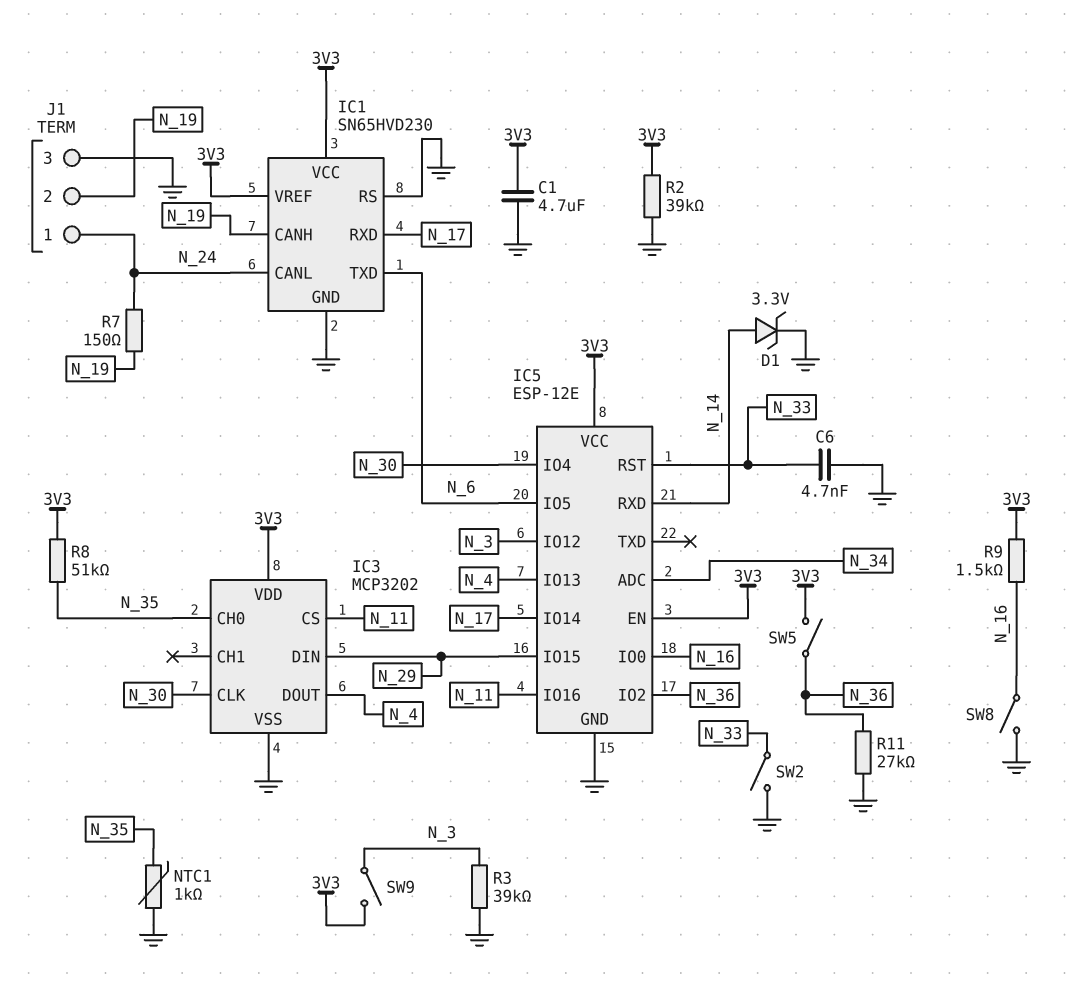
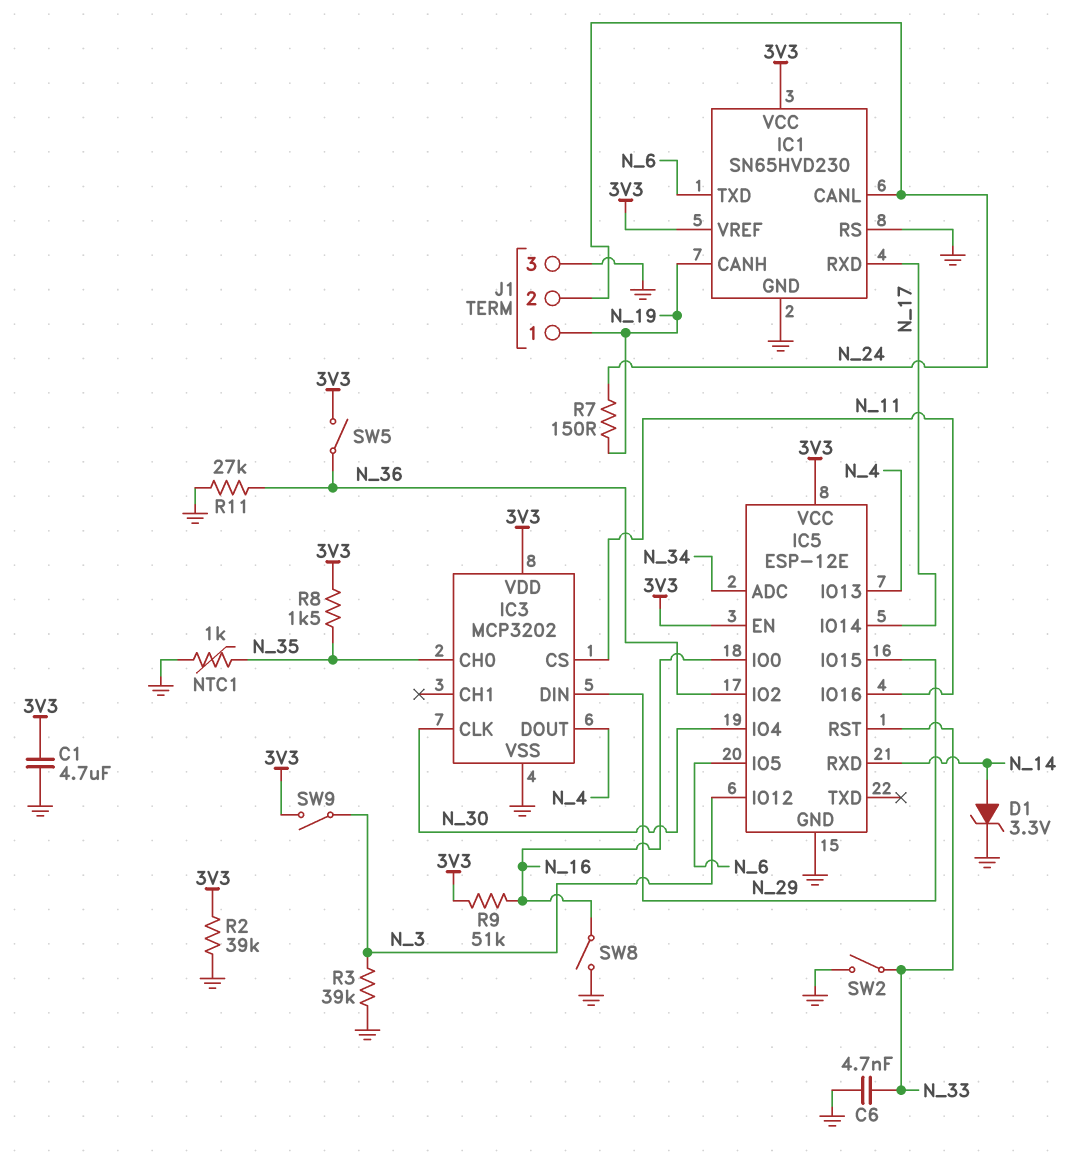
J1 pin 1: N_24 -> N_19
J1 pin 2: N_19 -> N_24
R8: 51k (3V3, N_35) -> 1.5k (3V3, N_35)
R9: 1.5k (3V3, N_16) -> 51k (3V3, N_16)

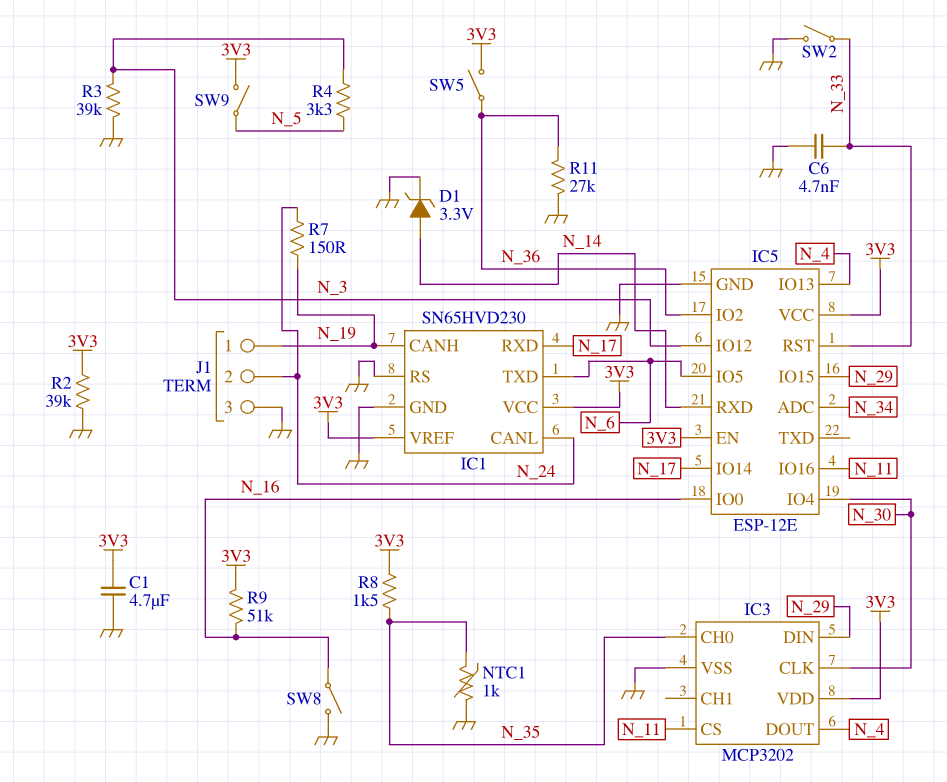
R4: none -> 3.3k (N_3, N_5)
SW9: switch (3V3, N_3) -> switch (3V3, N_5)

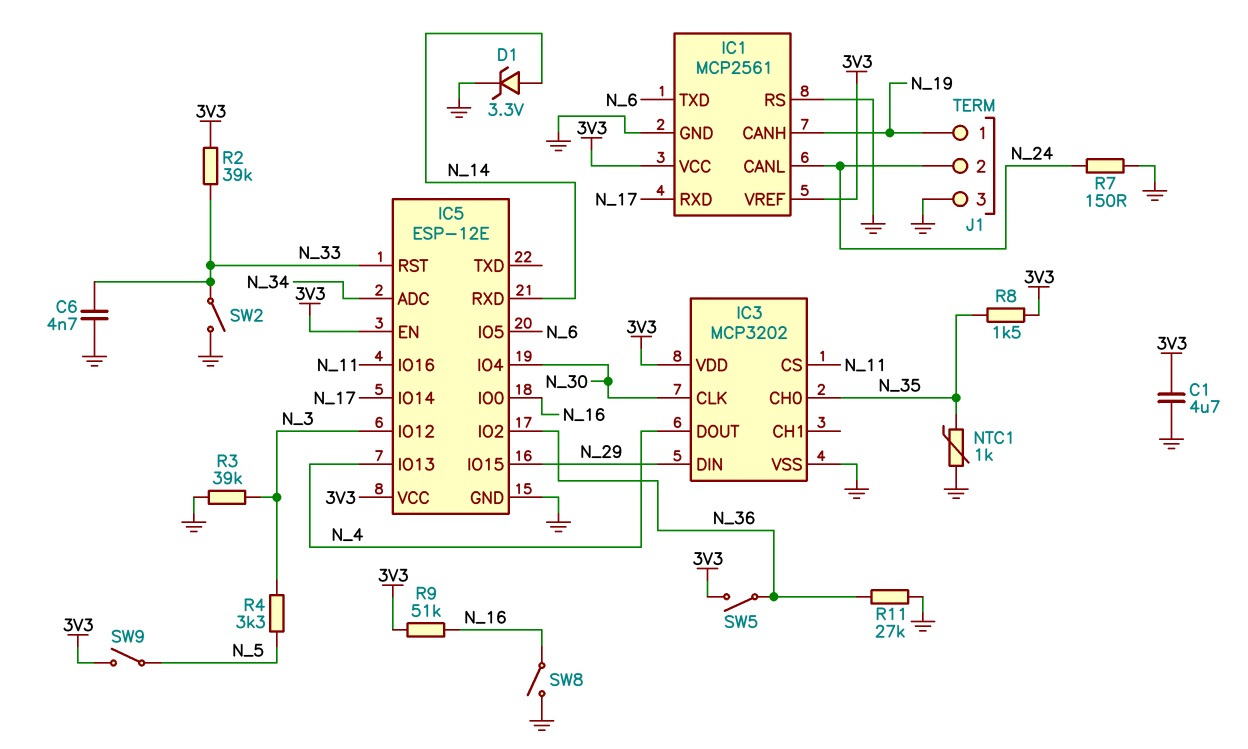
IC1: SN65HVD230 -> MCP2561
R2: 39k (3V3, GND) -> 39k (3V3, N_33)
R7: 150 (N_19, N_24) -> 150 (GND, N_24)

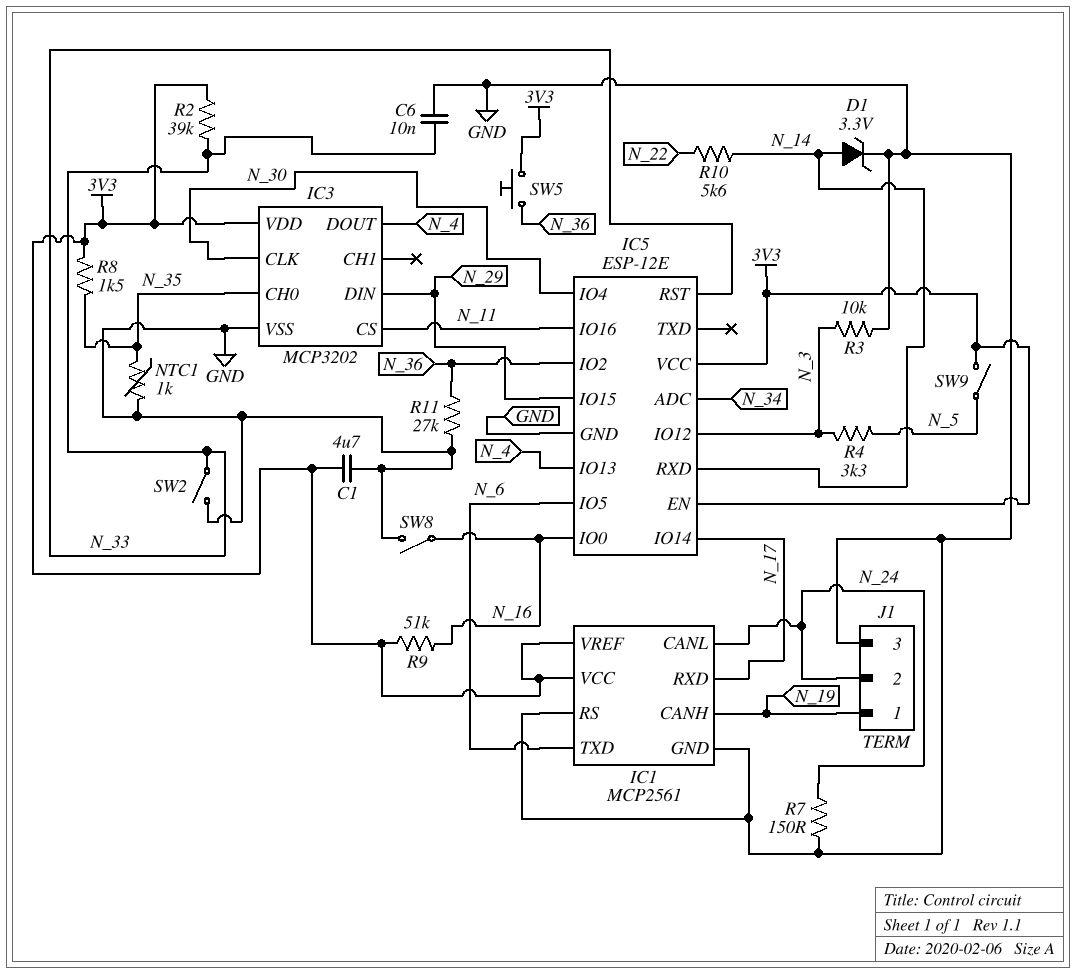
C6: 4.7nF (GND, N_33) -> 10nF (GND, N_33)
R3: 39k (GND, N_3) -> 10k (GND, N_3)
R10: none -> 5.6k (N_14, N_22)
SW5: switch (3V3, N_36) -> button (3V3, N_36)

